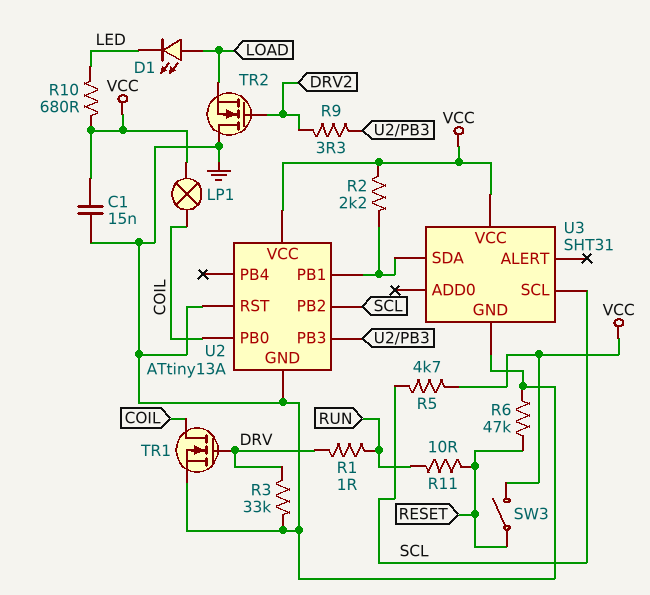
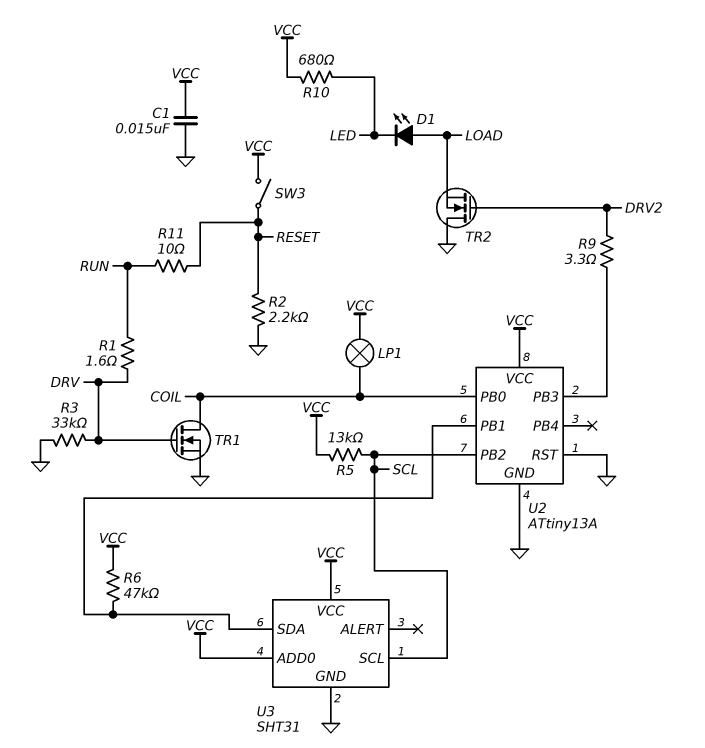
R1: 1 (DRV, RUN) -> 1.6 (DRV, RUN)
R2: 2.2k (U2/PB1, VCC) -> 2.2k (GND, RESET)
R5: 4.7k (SCL, VCC) -> 13k (SCL, VCC)
R6: 47k (GND, RESET) -> 47k (U2/PB1, VCC)
U3 pin ADD0: none -> VCC

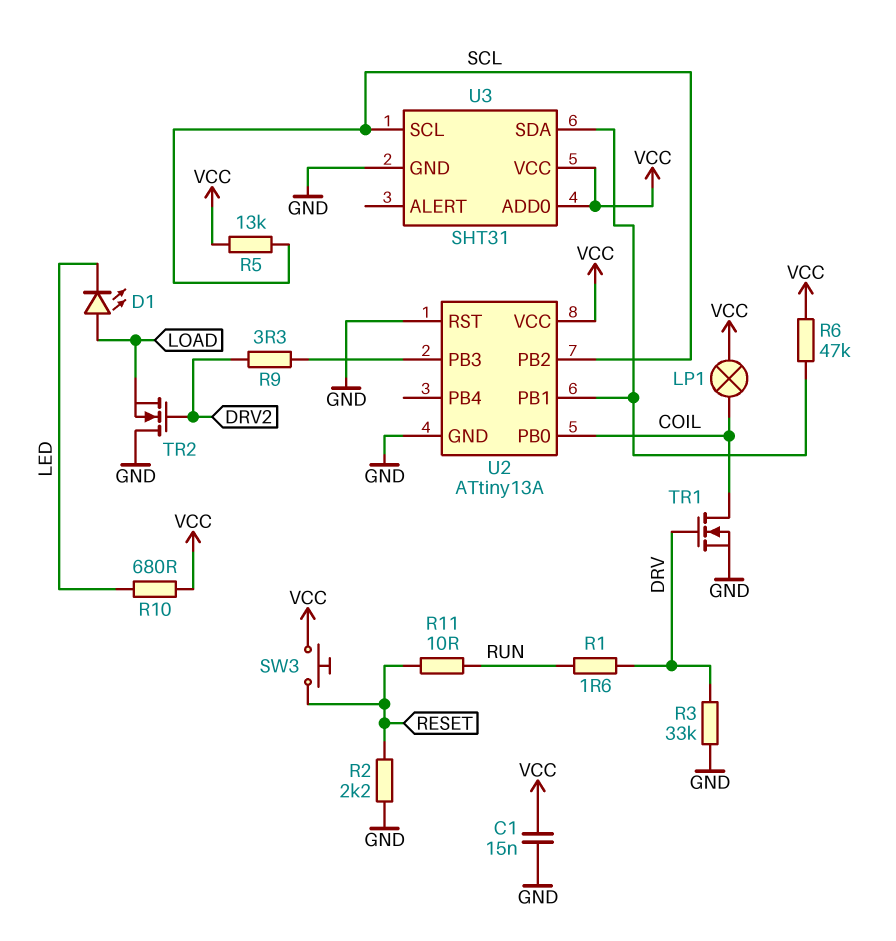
SW3: switch (RESET, VCC) -> button (RESET, VCC)

